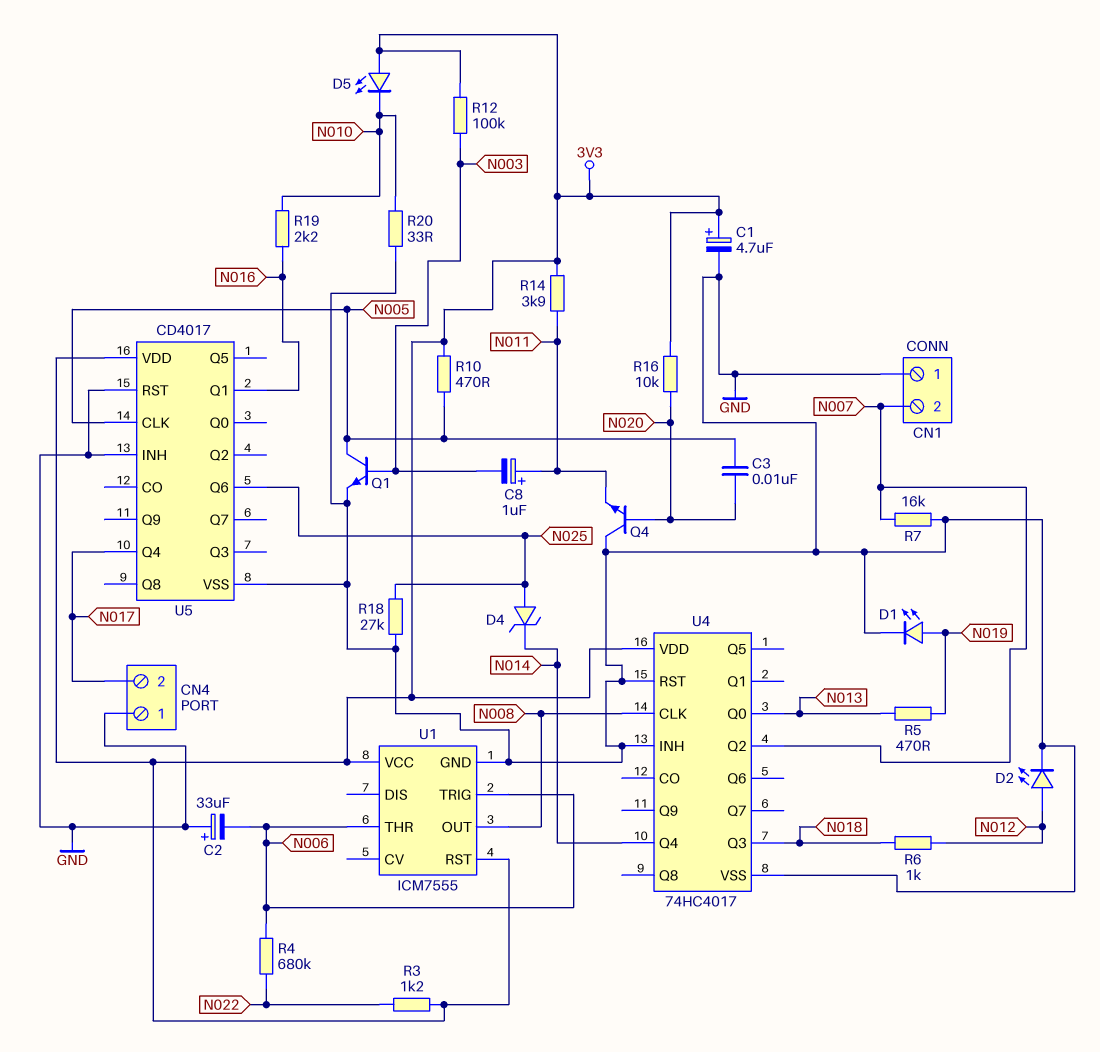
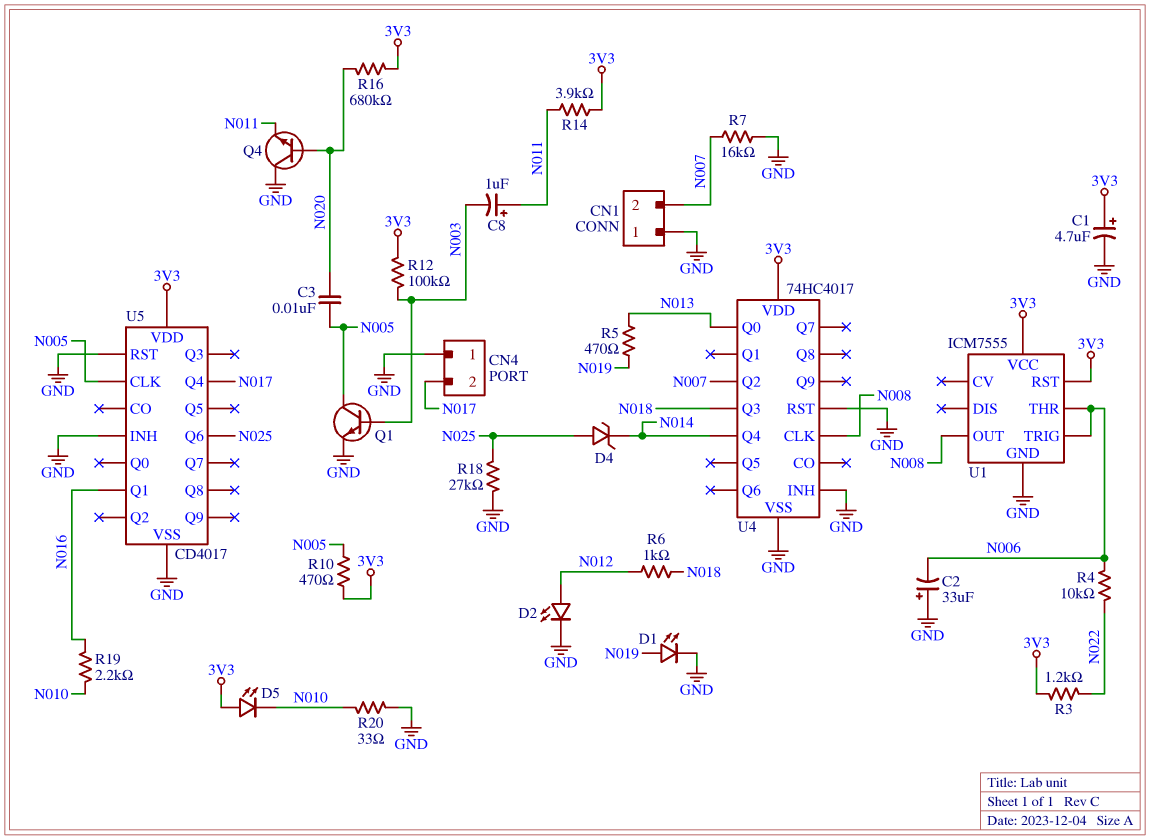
R4: 680k (N006, N022) -> 10k (N006, N022)
R16: 10k (3V3, N020) -> 680k (3V3, N020)

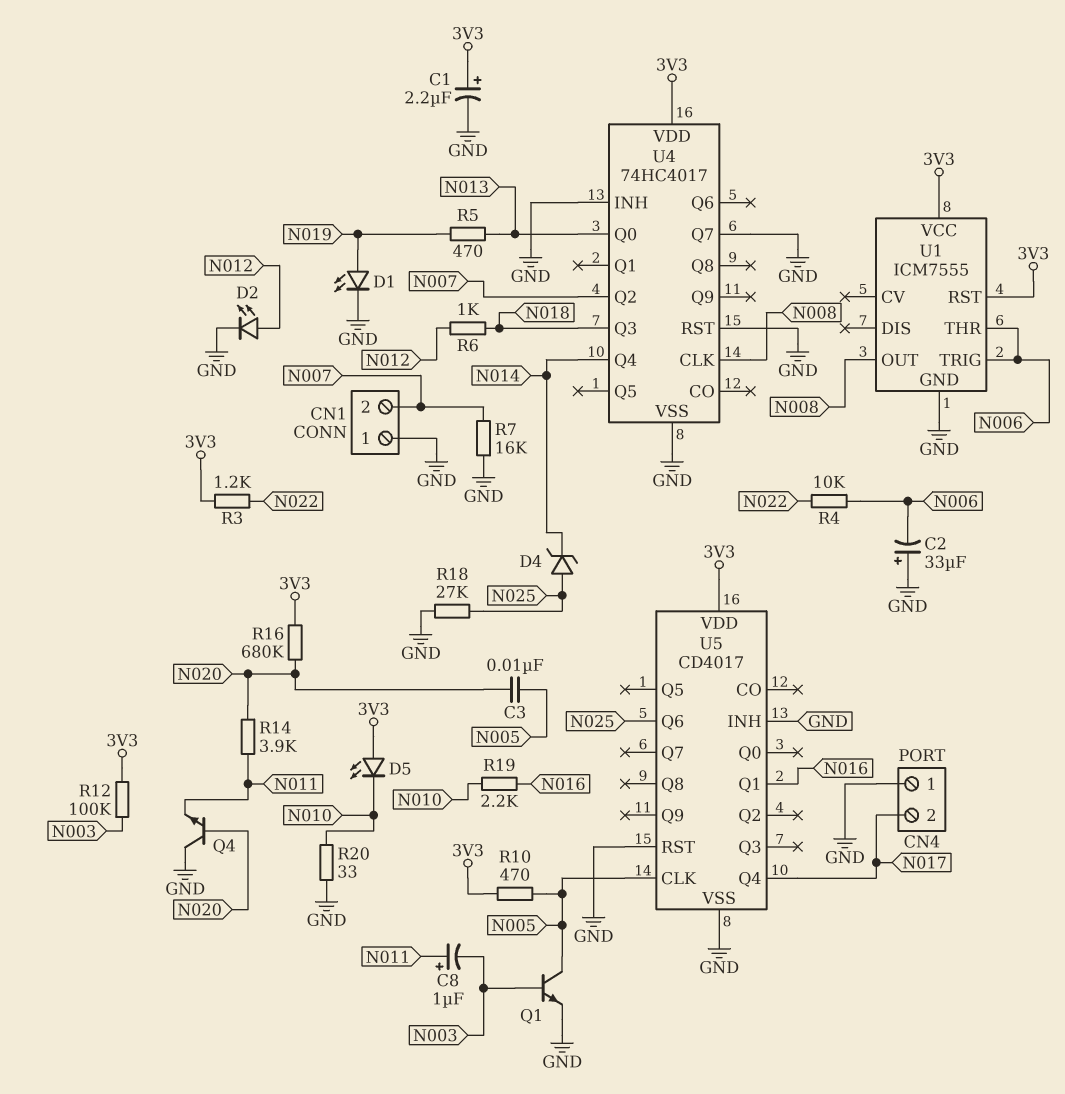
C1: 4.7uF (plus 3V3, minus GND) -> 2.2uF (plus 3V3, minus GND)
R14: 3.9k (3V3, N011) -> 3.9k (N011, N020)
U4 pin Q7: none -> GND

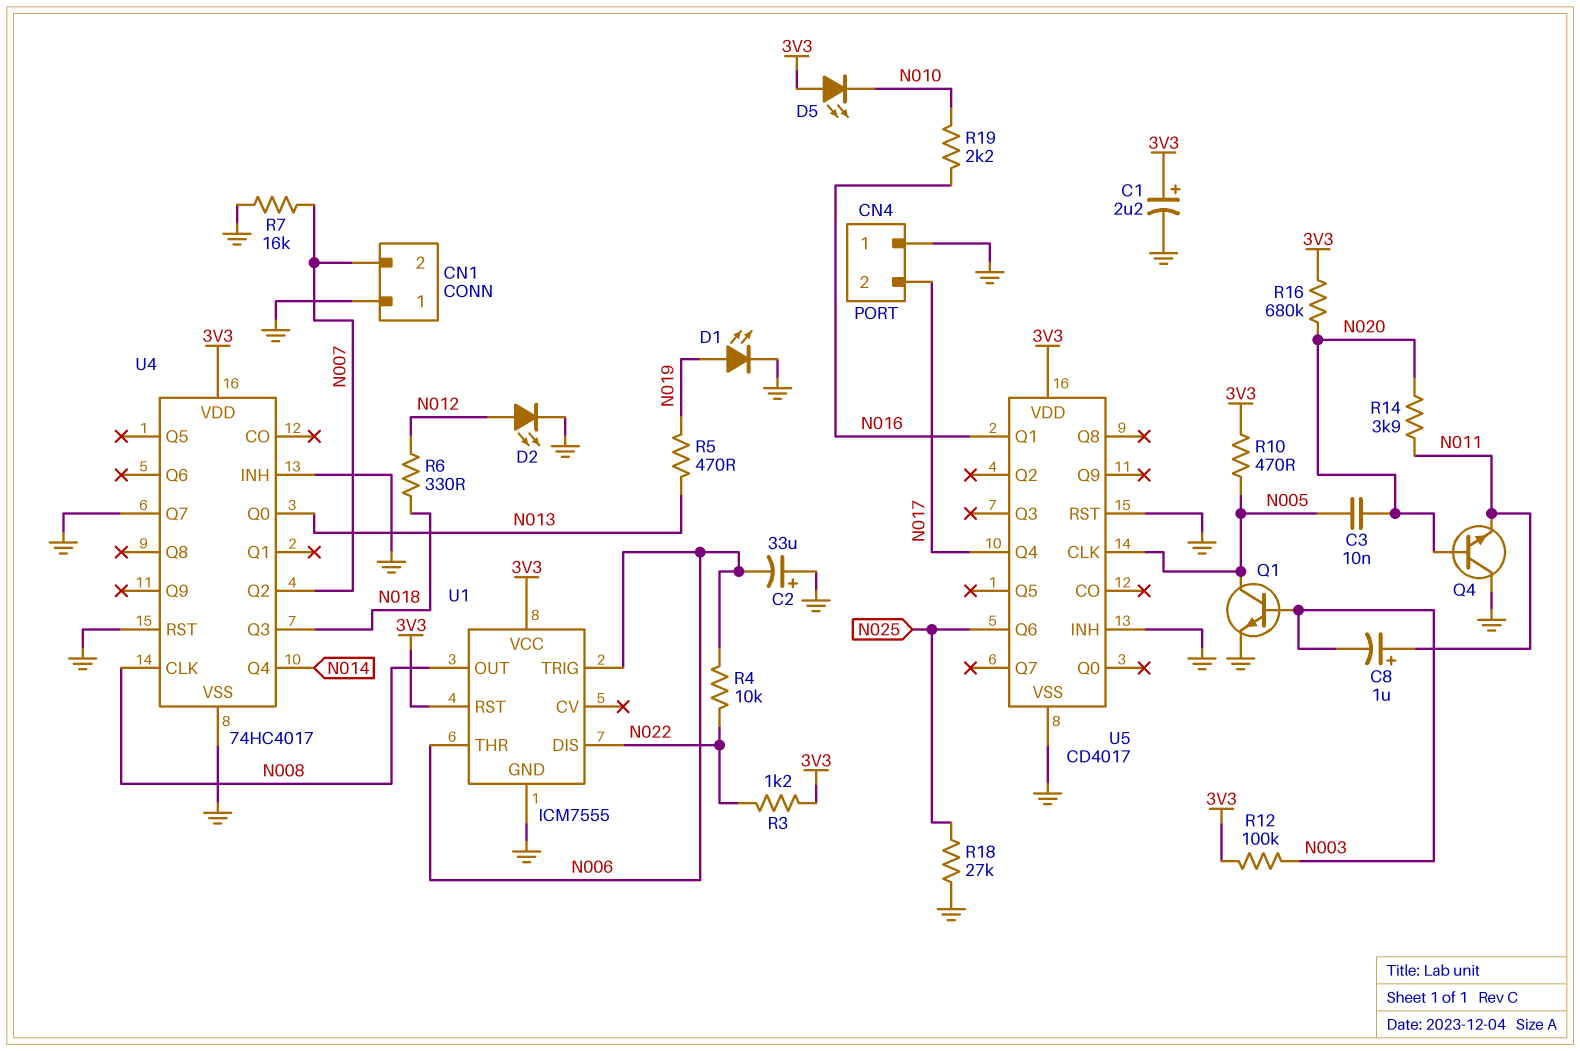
D4: zener (A N025, K N014) -> none
R6: 1k (N012, N018) -> 330 (N012, N018)
R20: 33 (GND, N010) -> none
U1 pin DIS: none -> N022

